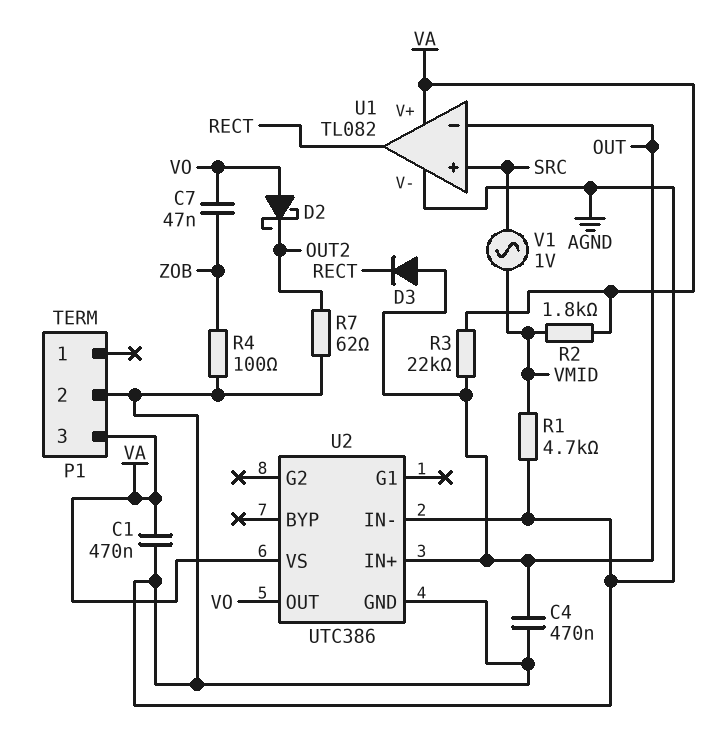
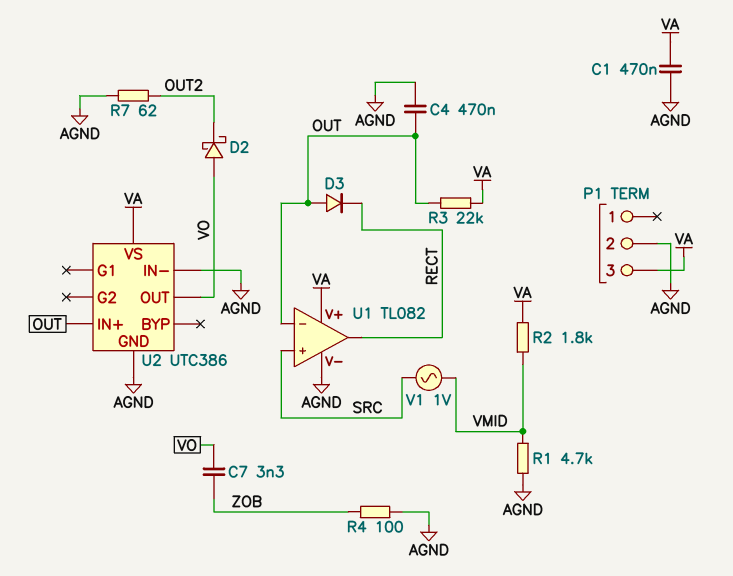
C7: 47nF (VO, ZOB) -> 3.3nF (VO, ZOB)

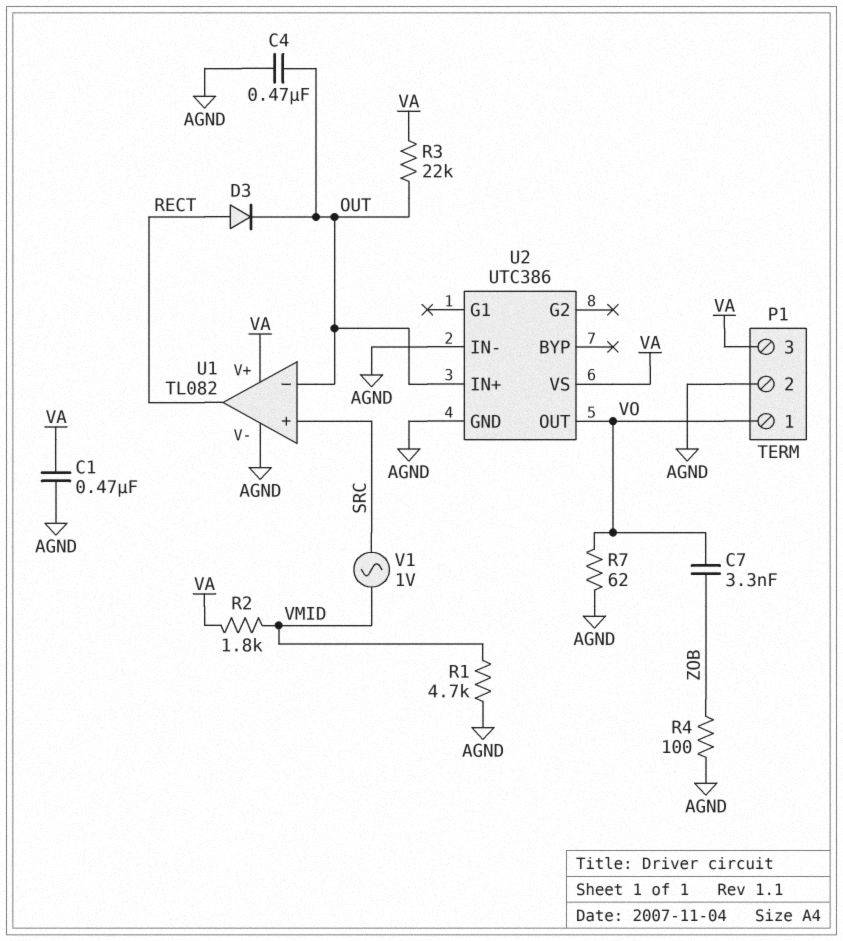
D2: schottky (A VO, K OUT2) -> none
D3: diode (A OUT, K RECT) -> diode (A RECT, K OUT)
P1 pin 1: none -> VO
R7: 62 (AGND, OUT2) -> 62 (AGND, VO)

